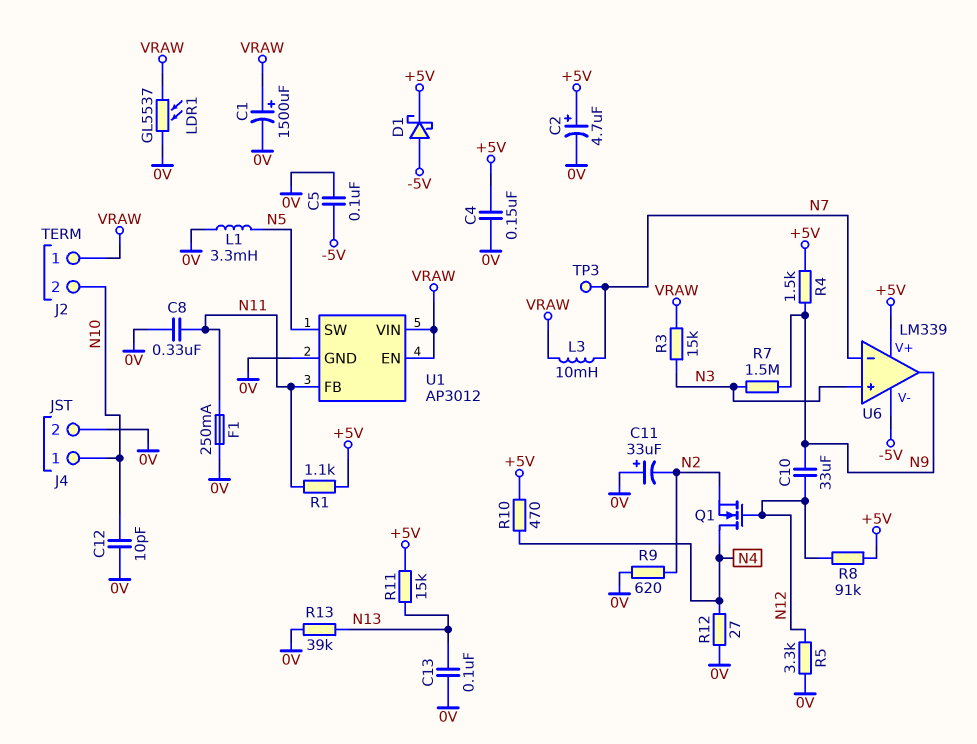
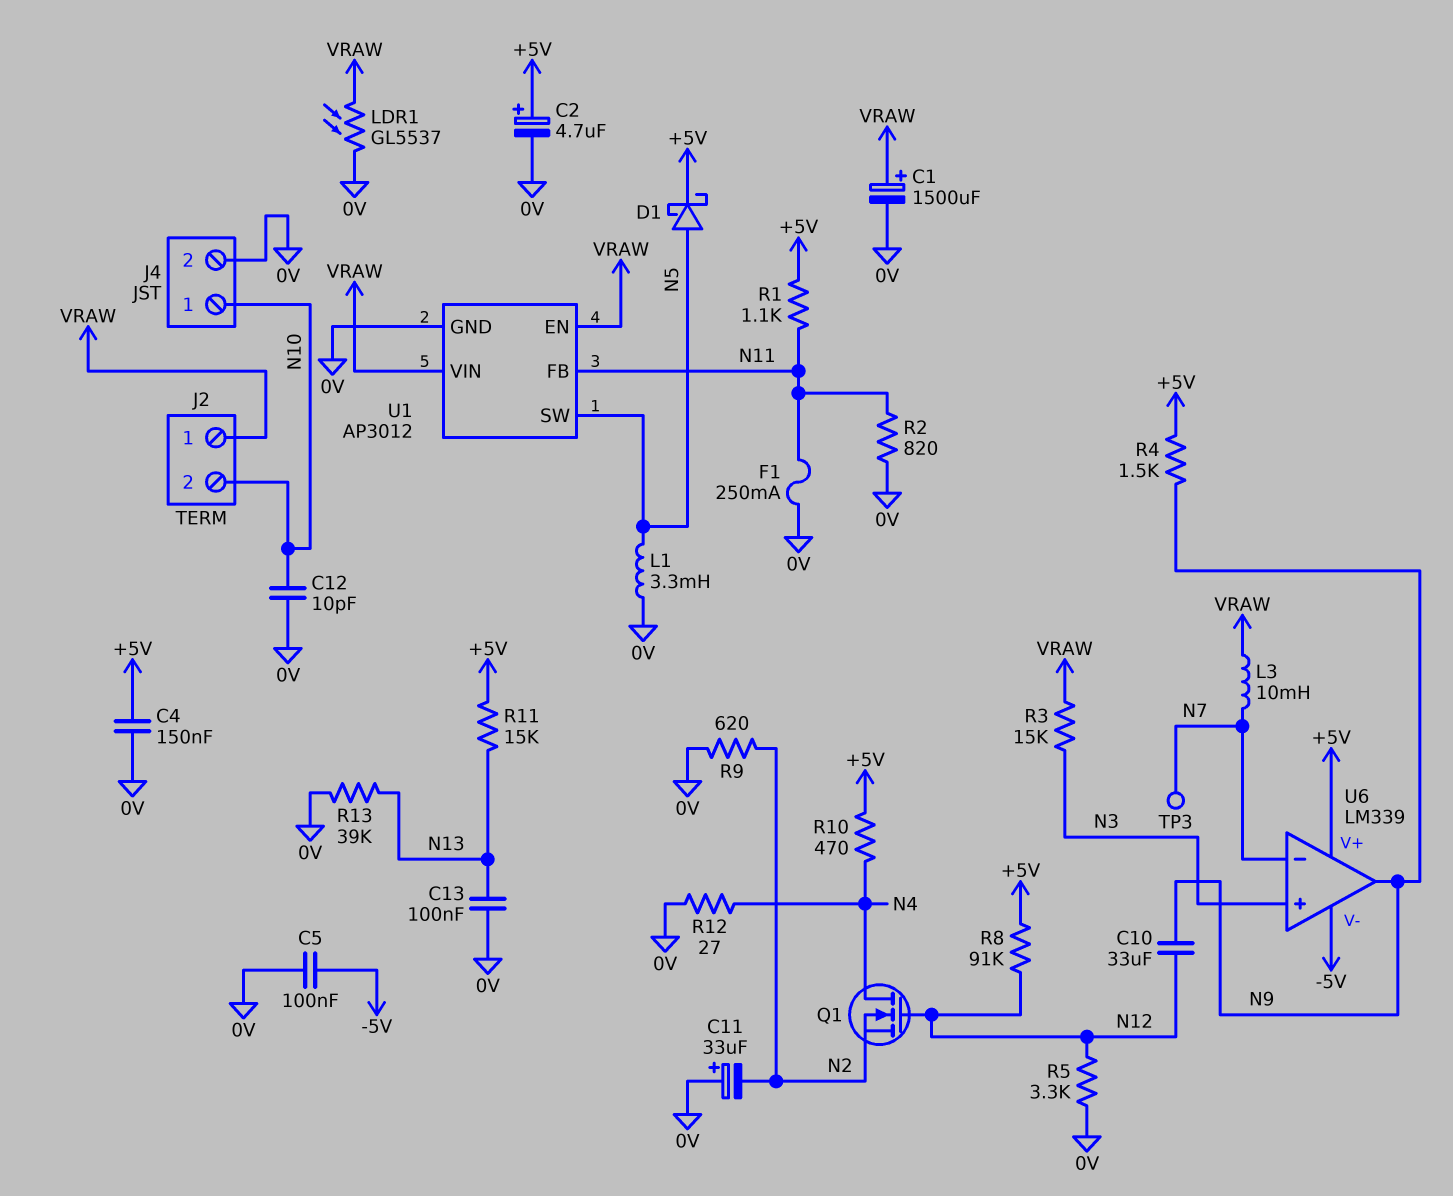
C8: 330nF (0V, N11) -> none
D1: schottky (A -5V, K +5V) -> schottky (A N5, K +5V)
R2: none -> 820 (0V, N11)
R7: 1.5M (N3, N9) -> none

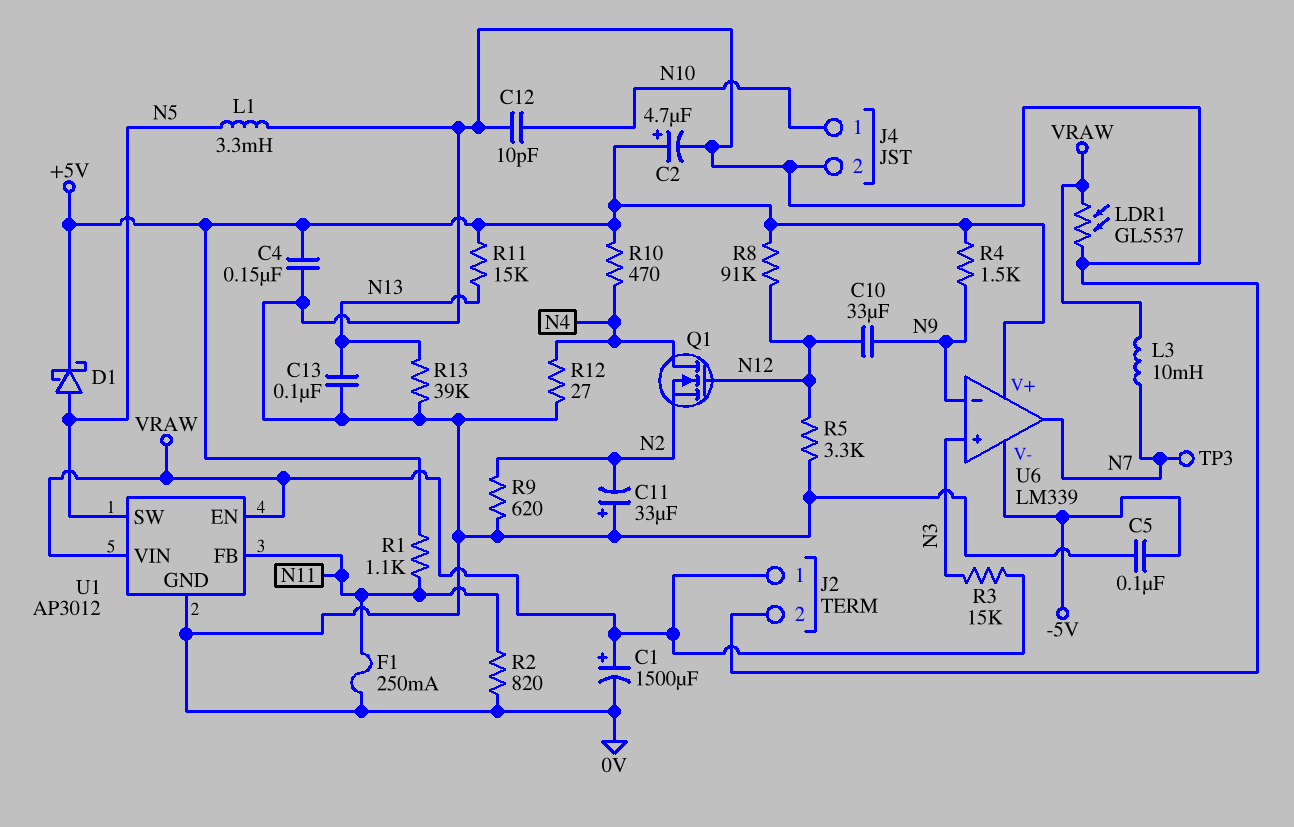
J2 pin 2: N10 -> 0V
U6 pin in-: N7 -> N9
U6 pin out: N9 -> N7

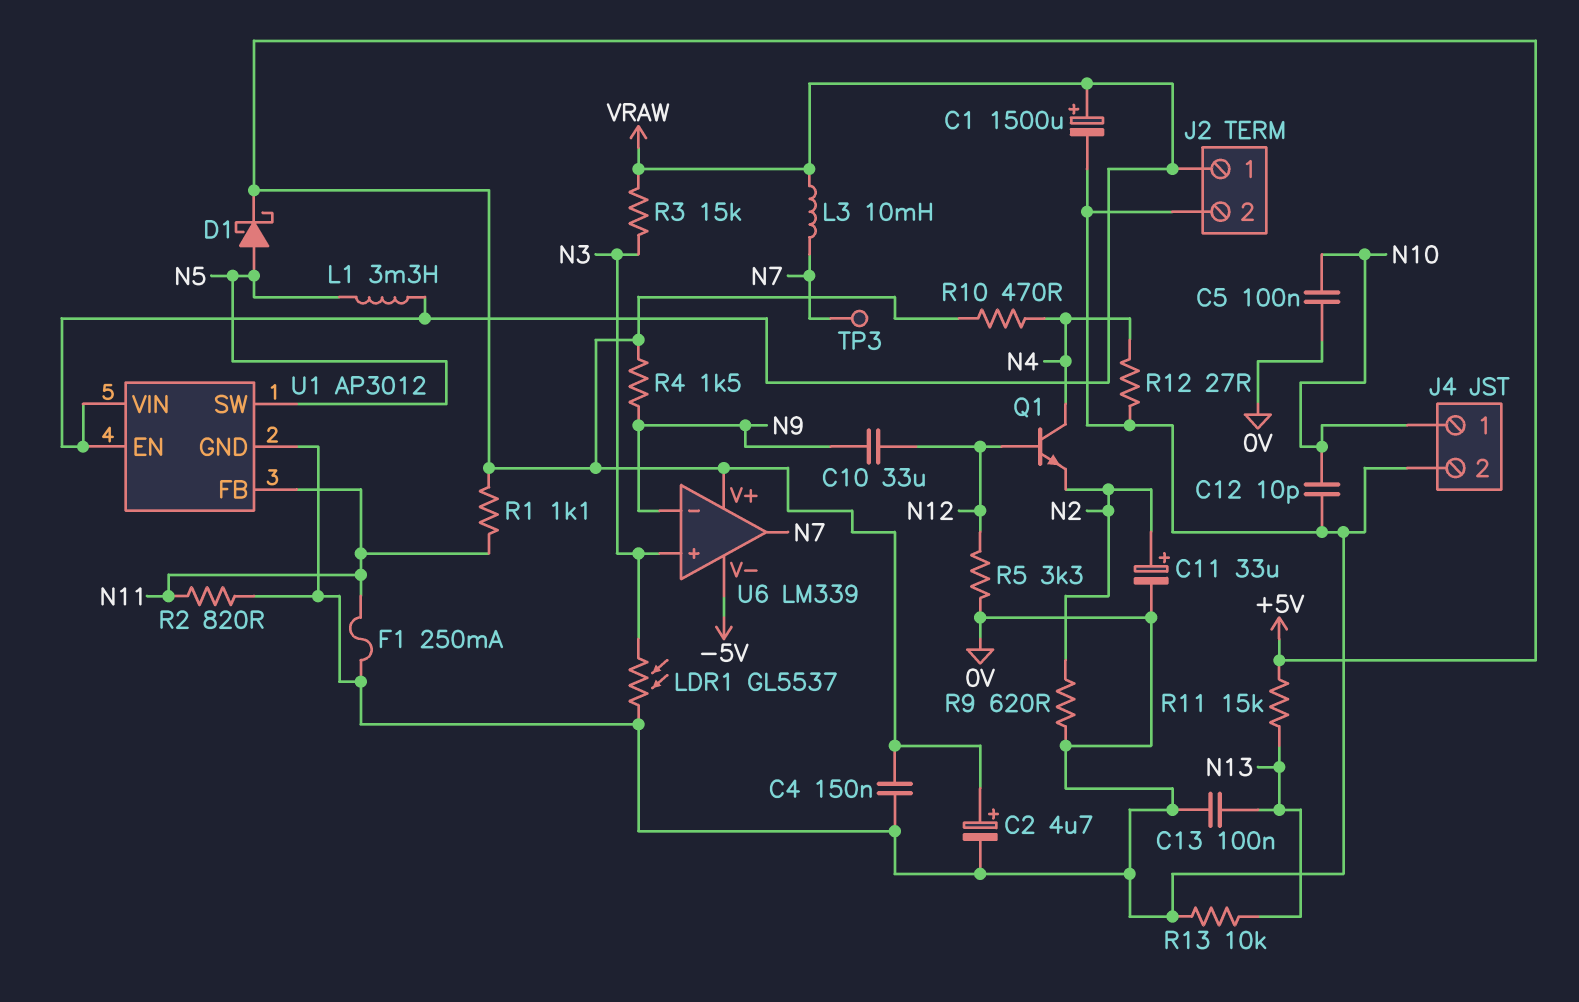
C5: 100nF (-5V, 0V) -> 100nF (0V, N10)
C11: 33uF (plus 0V, minus N2) -> 33uF (plus N2, minus 0V)
L1: 3.3mH (0V, N5) -> 3.3mH (N5, VRAW)
LDR1: GL5537 (0V, VRAW) -> GL5537 (0V, N3)
Q1: NMOS (G N12, D N4, S N2) -> NPN (B N12, C N4, E N2)
R8: 91k (+5V, N12) -> none
R13: 39k (0V, N13) -> 10k (0V, N13)

